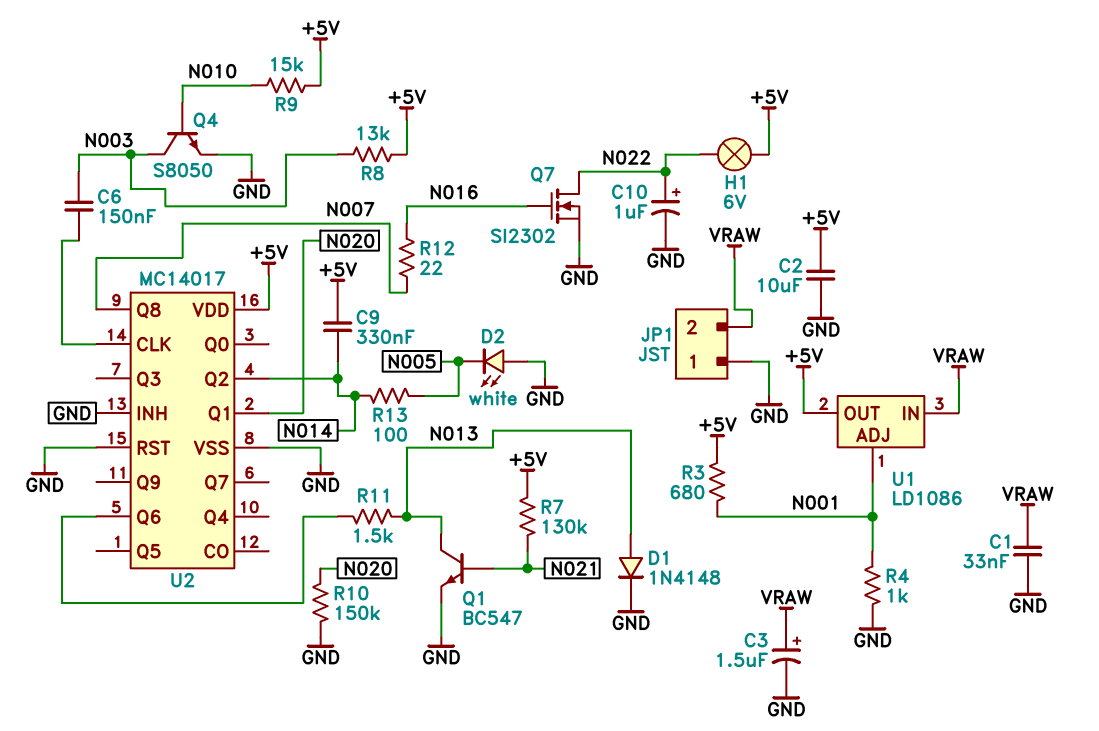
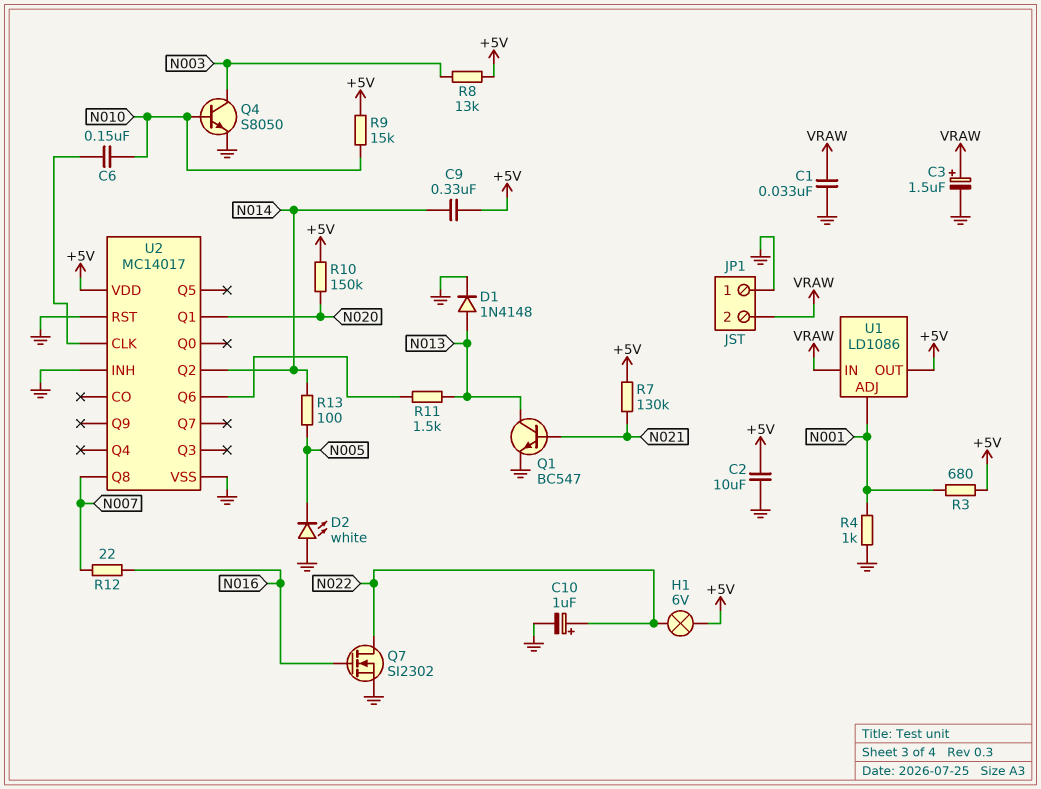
C6: 150nF (N003, U2/CLK) -> 150nF (N010, U2/CLK)
R10: 150k (GND, N020) -> 150k (+5V, N020)

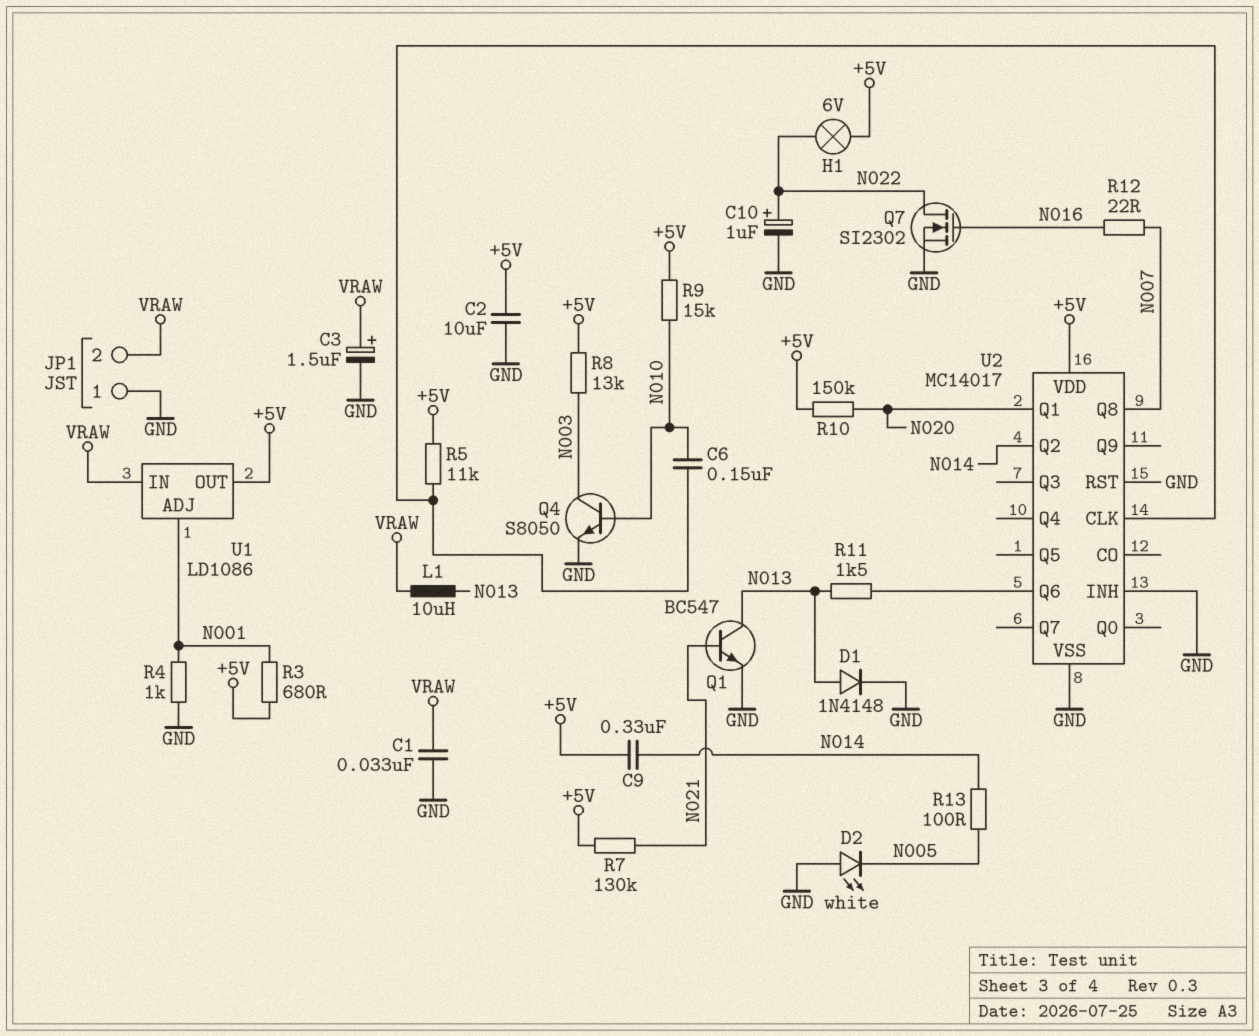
L1: none -> 10uH (N013, VRAW)
R5: none -> 11k (+5V, U2/CLK)

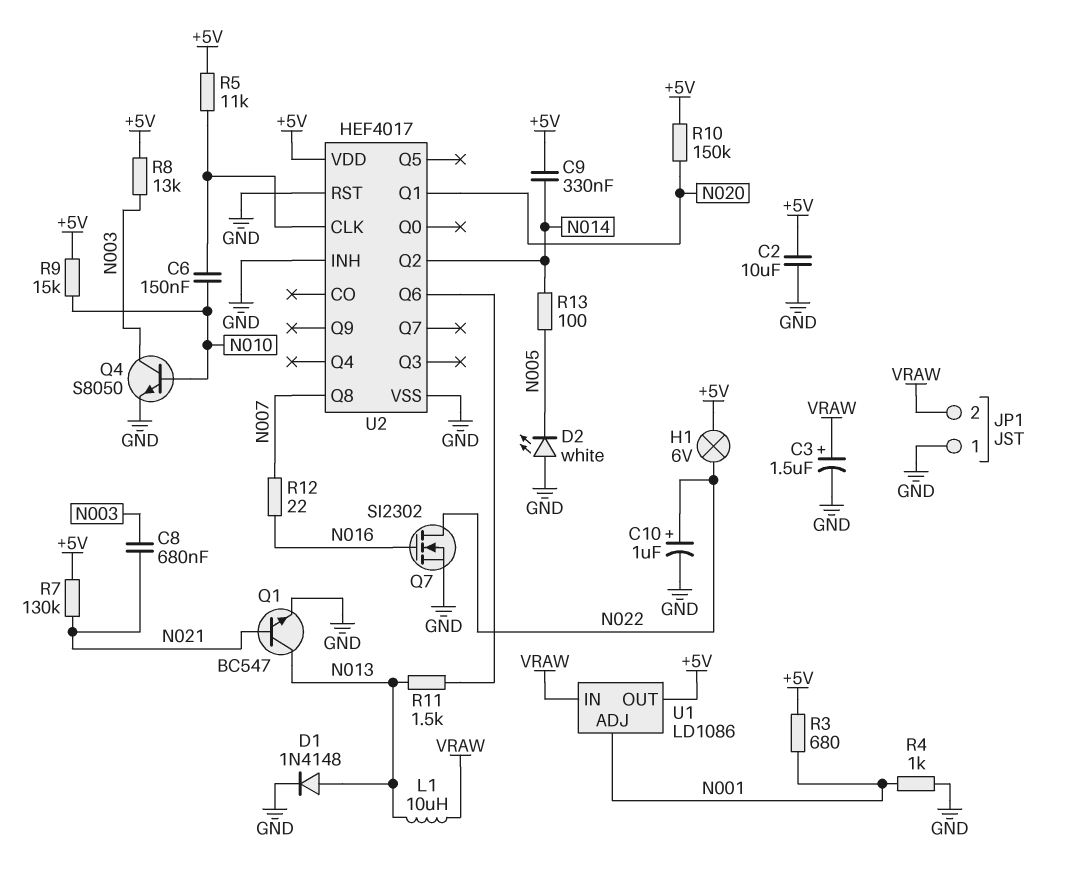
C1: 33nF (GND, VRAW) -> none
C8: none -> 680nF (N003, N021)
U2: MC14017 -> HEF4017

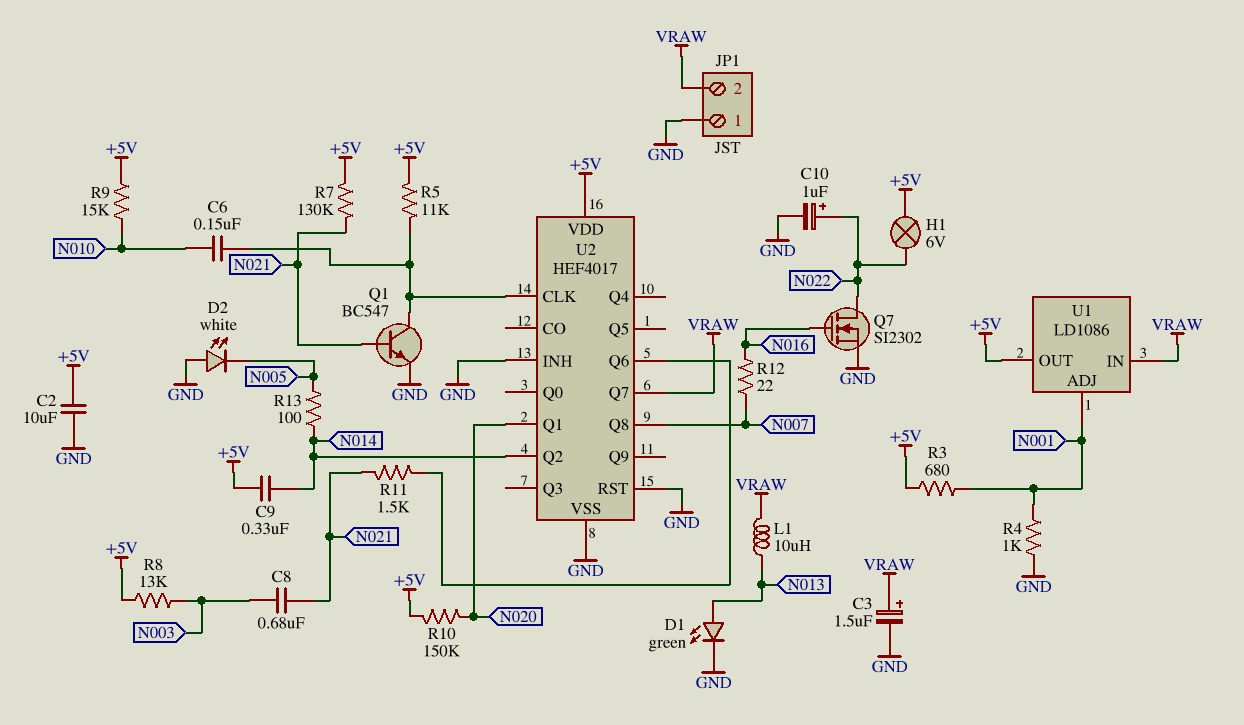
D1: diode 1N4148 (A N013, K GND) -> LED green (A N013, K GND)
Q1: NPN BC547 (B N021, C N013, E GND) -> NPN BC547 (B N021, C U2/CLK, E GND)
Q4: NPN S8050 (B N010, C N003, E GND) -> none
R11: 1.5k (N013, U2/Q6) -> 1.5k (N021, U2/Q6)
U2 pin Q7: none -> VRAW

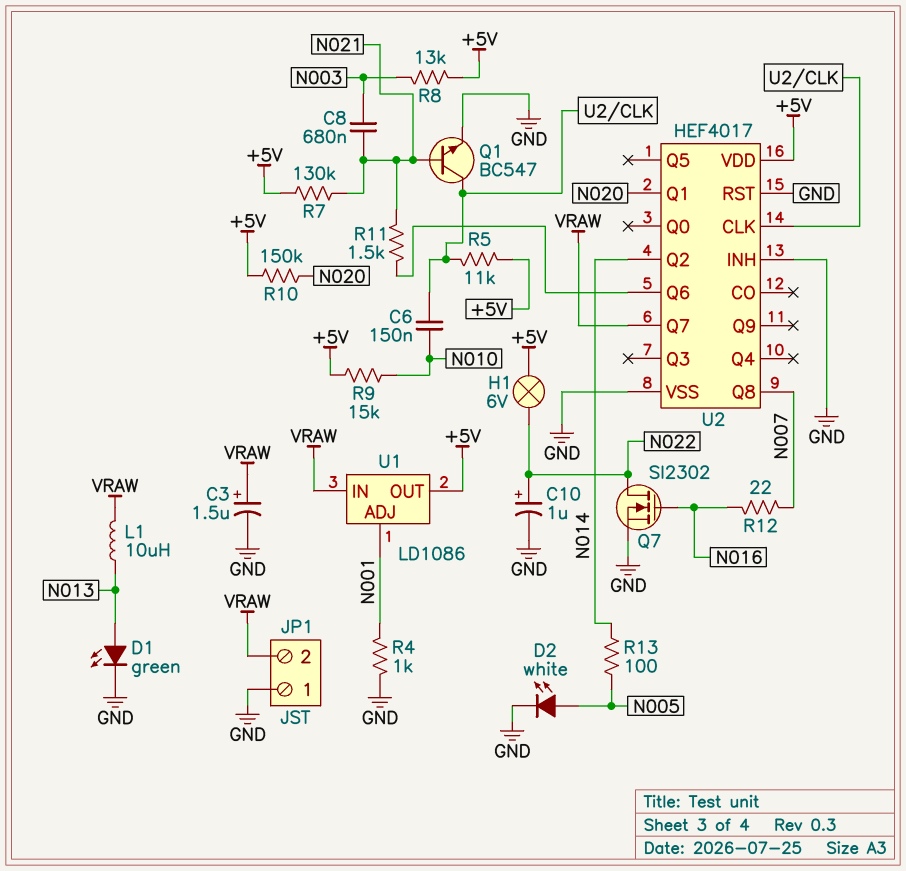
C2: 10uF (+5V, GND) -> none
C9: 330nF (+5V, N014) -> none
D2: LED white (A GND, K N005) -> LED white (A N005, K GND)
R3: 680 (+5V, N001) -> none

